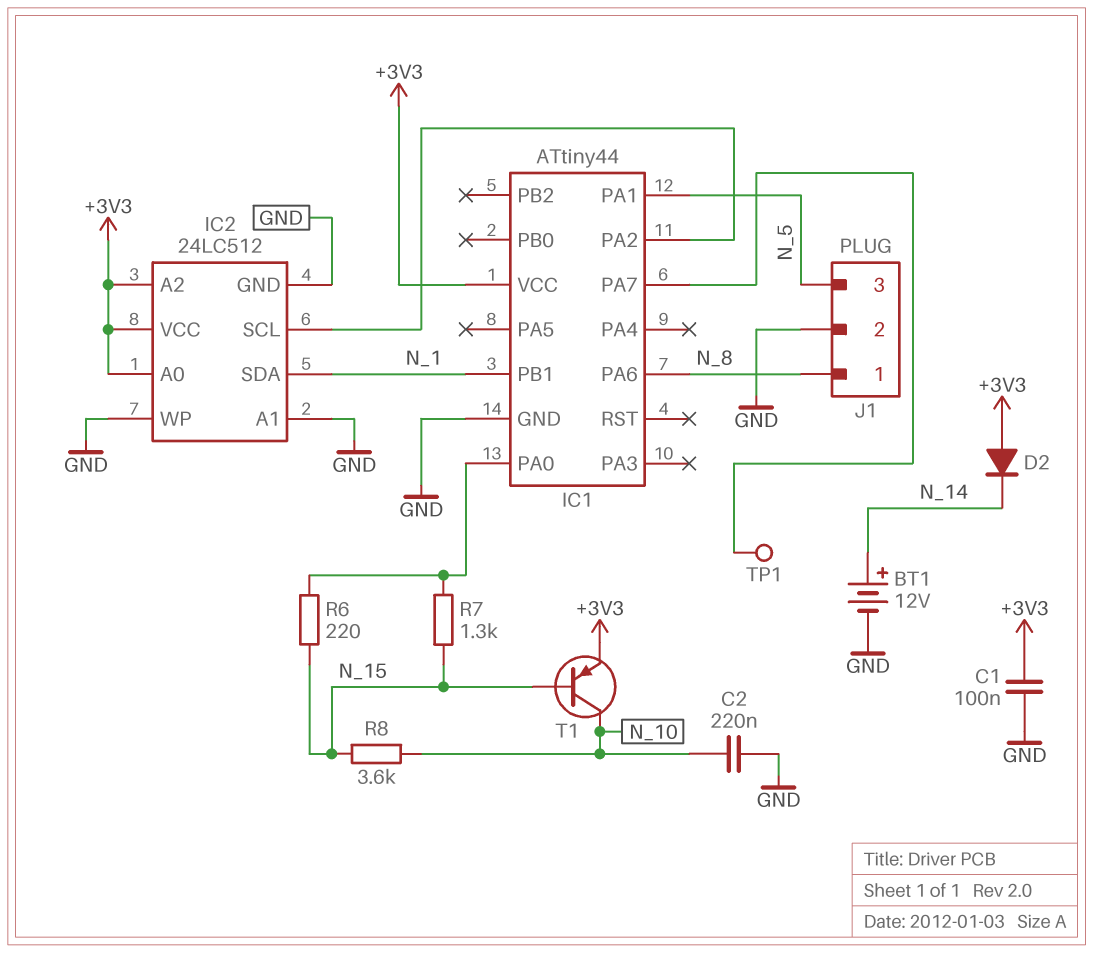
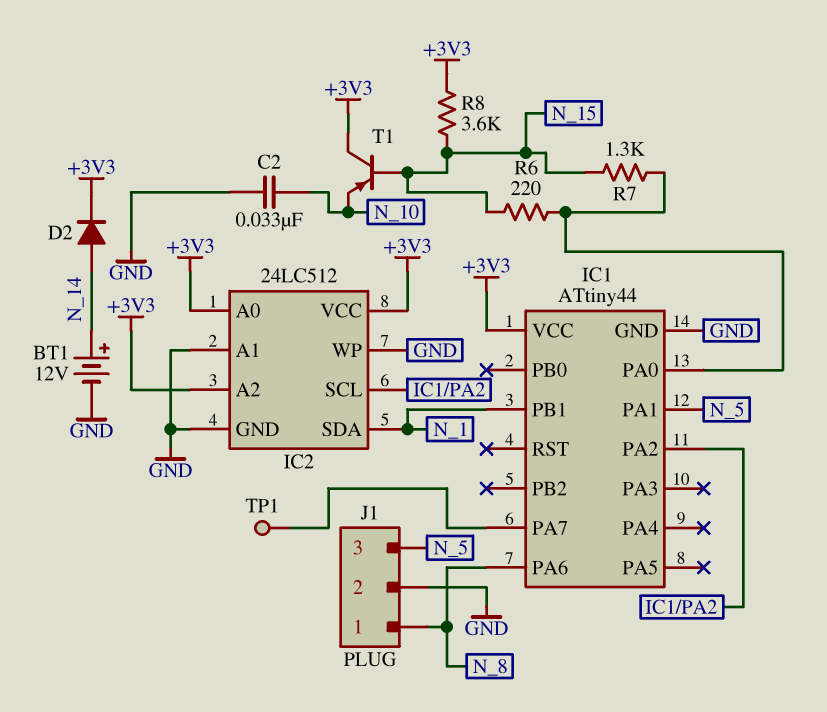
C1: 100nF (+3V3, GND) -> none
C2: 220nF (GND, N_10) -> 33nF (GND, N_10)
D2: diode (A +3V3, K N_14) -> diode (A N_14, K +3V3)
R8: 3.6k (N_10, N_15) -> 3.6k (+3V3, N_15)
T1: PNP (B N_15, C N_10, E +3V3) -> PNP (B N_15, C +3V3, E N_10)

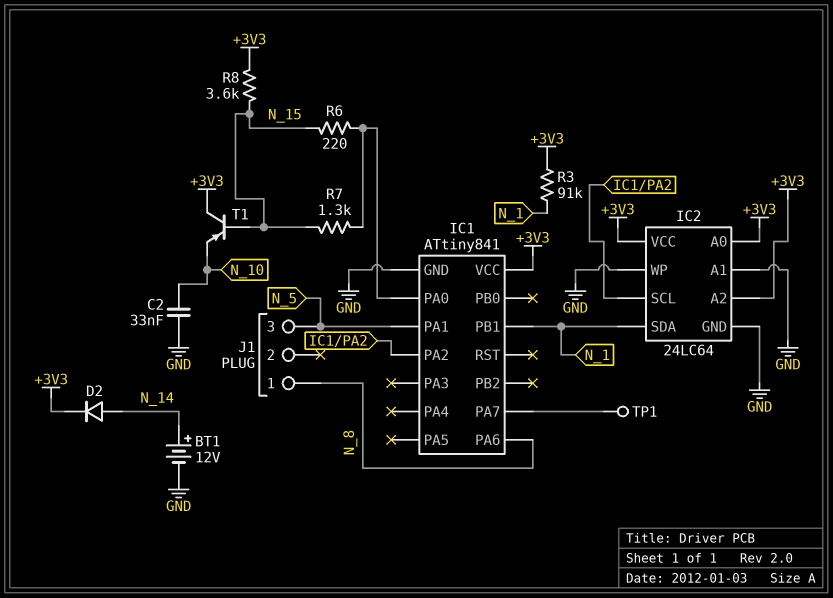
IC1: ATtiny44 -> ATtiny841
IC2: 24LC512 -> 24LC64
J1 pin 2: GND -> none
R3: none -> 91k (+3V3, N_1)

